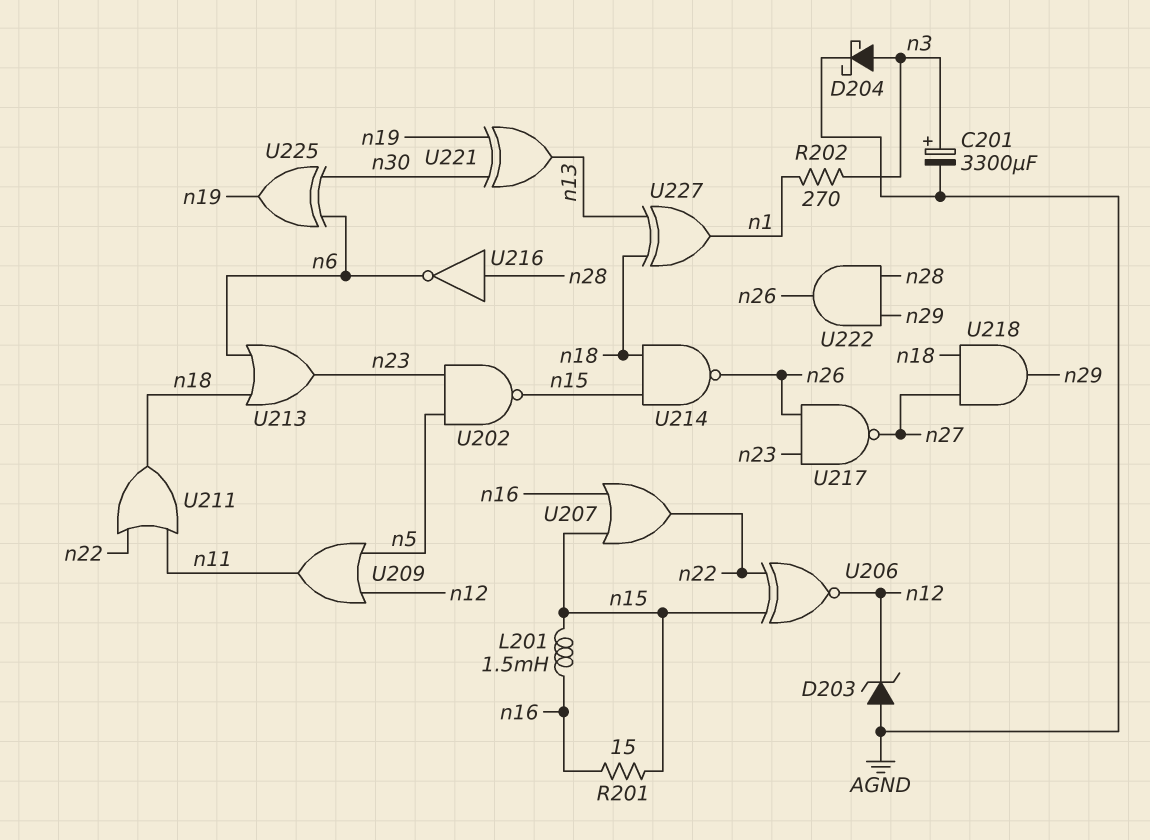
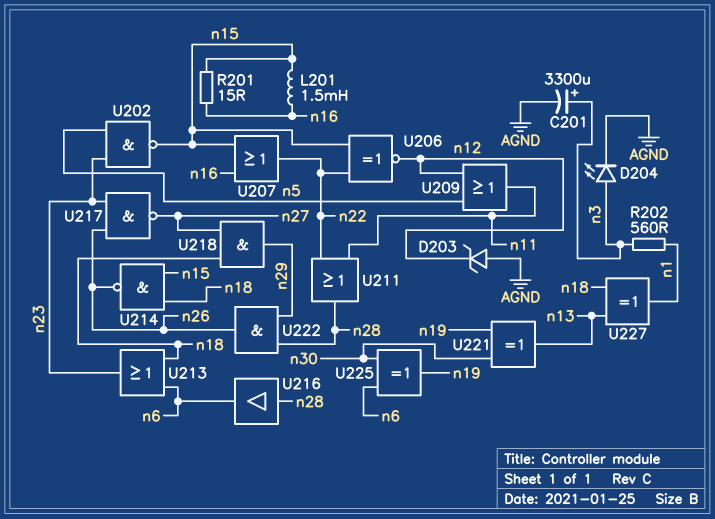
D204: schottky (A n3, K AGND) -> LED (A n3, K AGND)
R202: 270 (n1, n3) -> 560 (n1, n3)
U211: OR (in n11, in n22, out n18) -> OR (in n11, in n22, out n28)
U216: NOT (in n28, out n6) -> buffer (in n28, out n6)

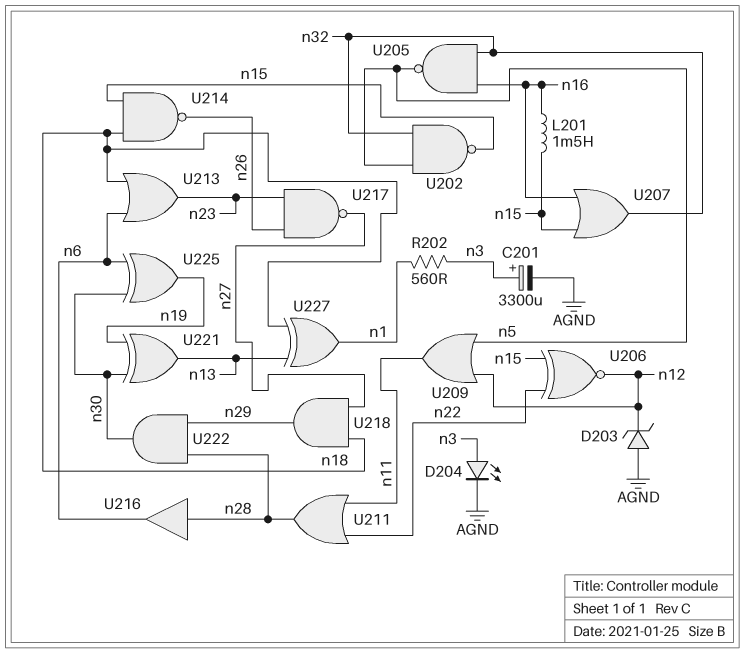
R201: 15 (n15, n16) -> none
U202: NAND (in n5, in n23, out n15) -> NAND (in n5, in n32, out n15)
U205: none -> NAND (in n16, in n32, out n5)
U207: OR (in n15, in n16, out n22) -> OR (in n15, in n16, out n32)
U222: AND (in n28, in n29, out n26) -> AND (in n28, in n29, out n30)

